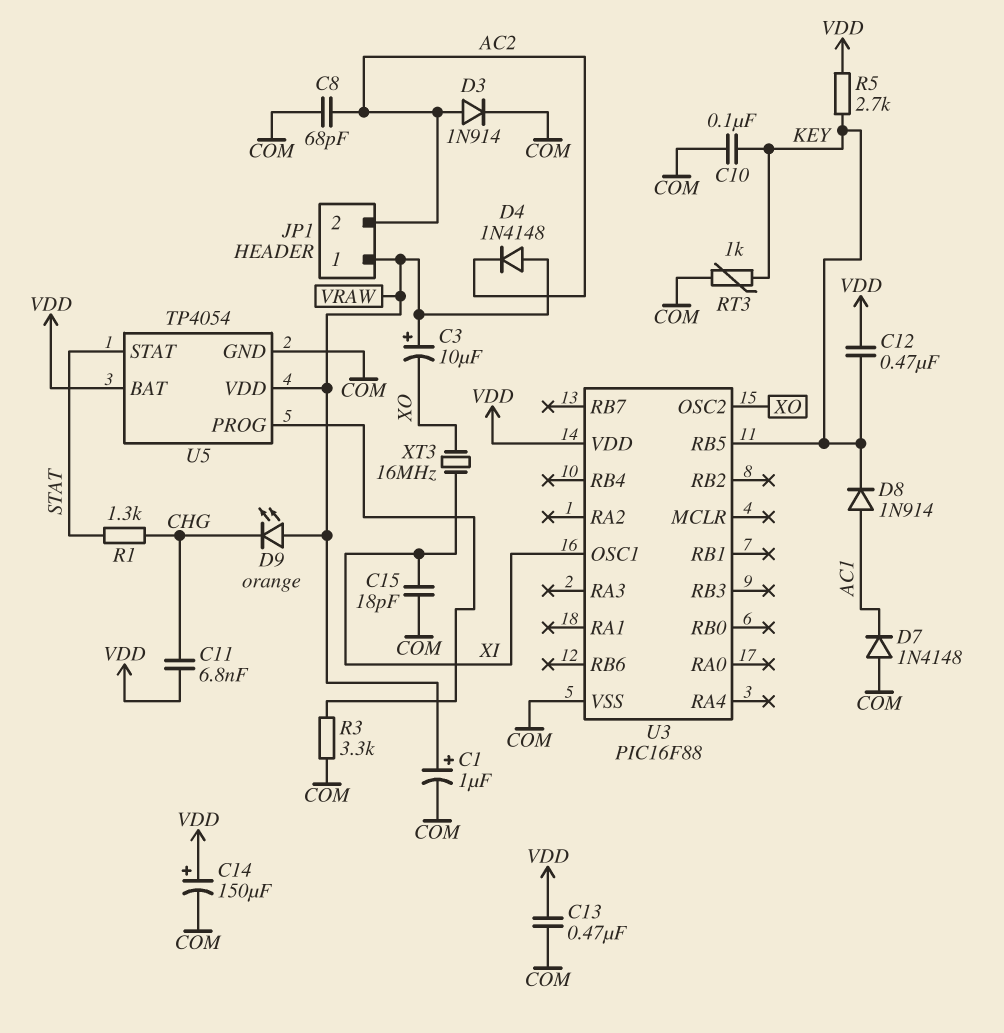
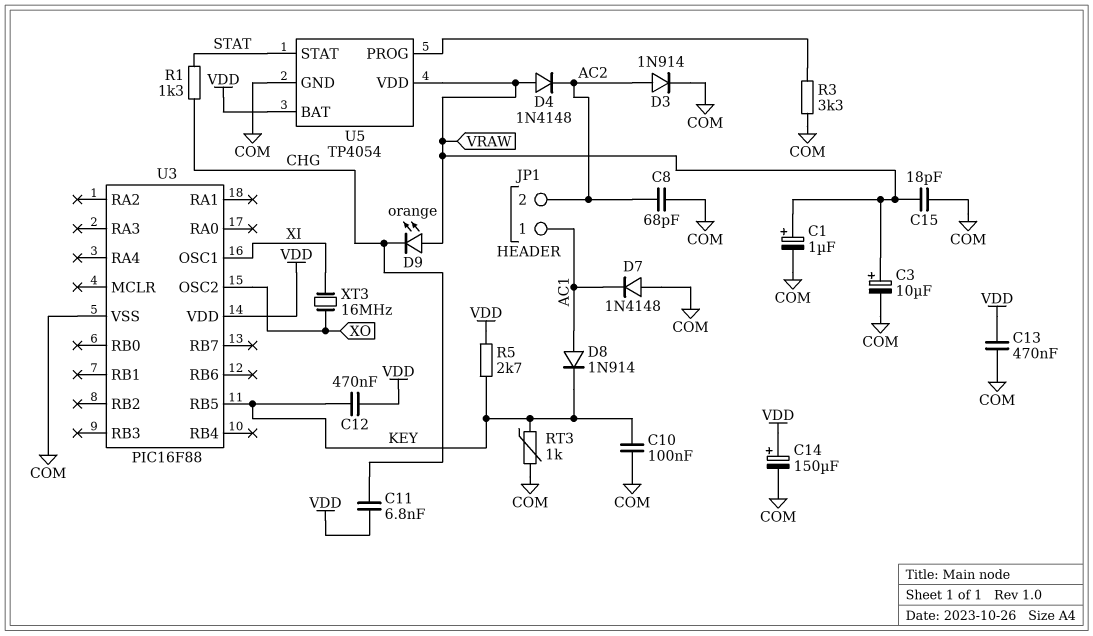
C3: 10uF (plus VRAW, minus XO) -> 10uF (plus VRAW, minus COM)
C15: 18pF (COM, XI) -> 18pF (COM, VRAW)
JP1 pin 1: VRAW -> AC1

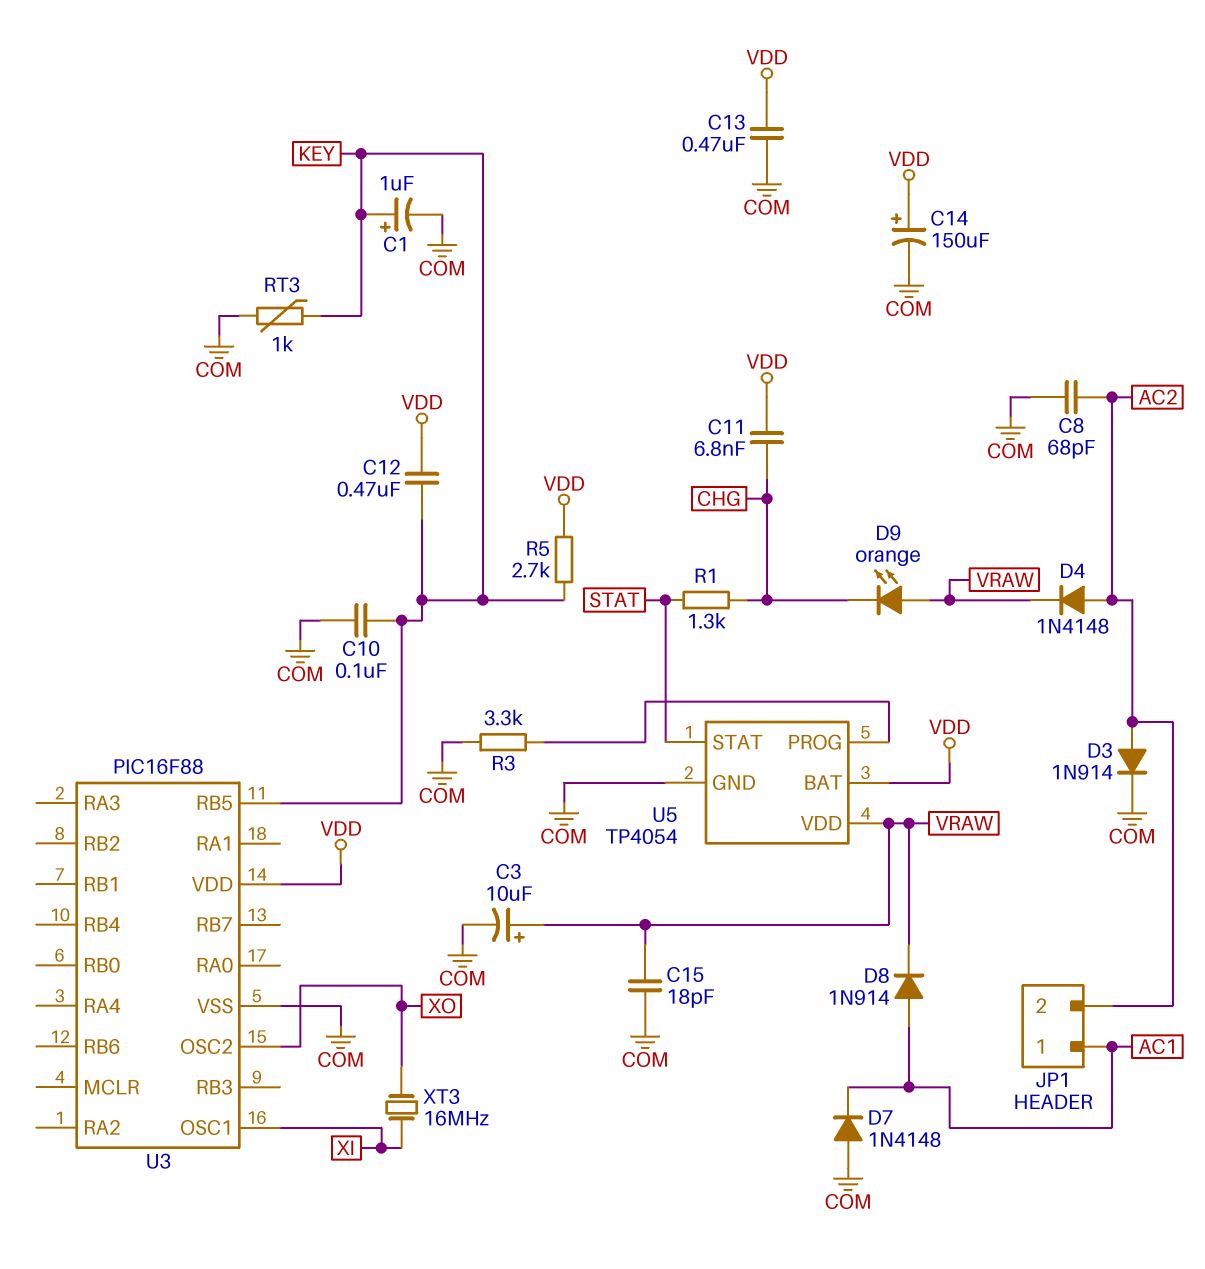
C1: 1uF (plus VRAW, minus COM) -> 1uF (plus KEY, minus COM)
D4: diode 1N4148 (A VRAW, K AC2) -> diode 1N4148 (A AC2, K VRAW)
D8: diode 1N914 (A AC1, K KEY) -> diode 1N914 (A AC1, K VRAW)

